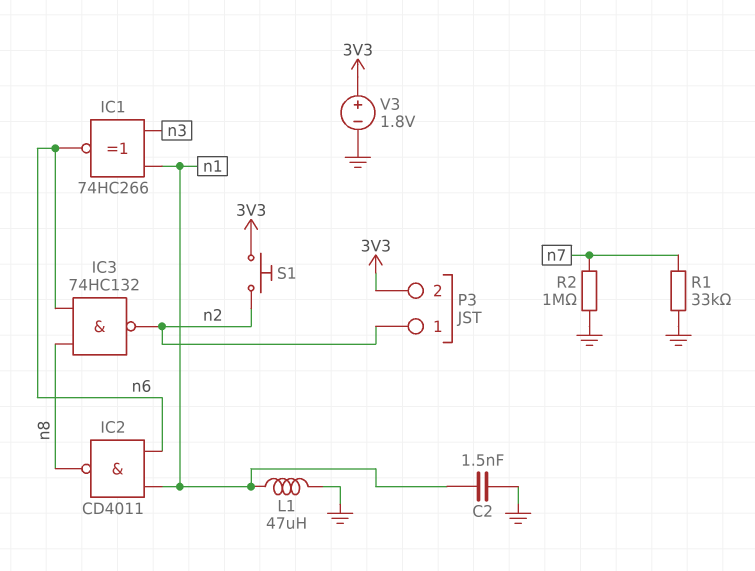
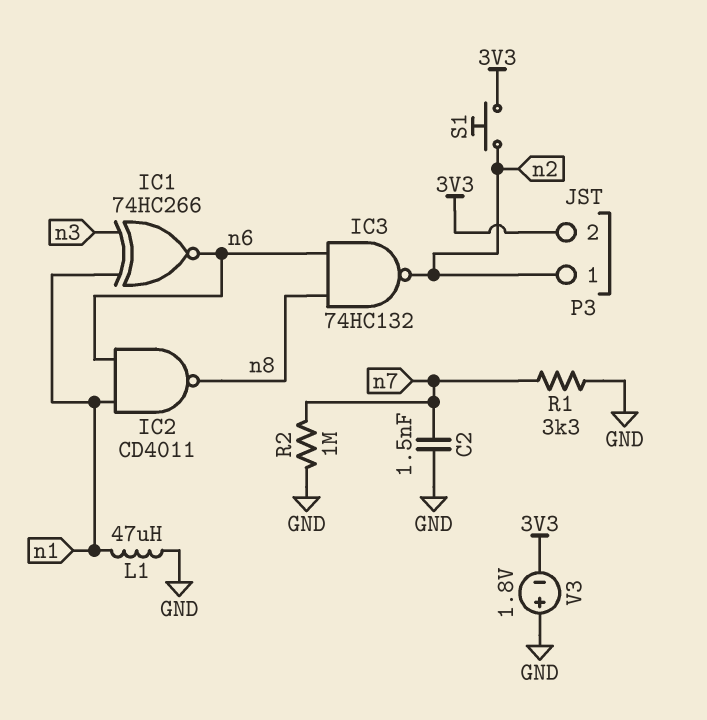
C2: 1.5nF (GND, n1) -> 1.5nF (GND, n7)
R1: 33k (GND, n7) -> 3.3k (GND, n7)
V3: 1.8V (plus 3V3, minus GND) -> 1.8V (plus GND, minus 3V3)

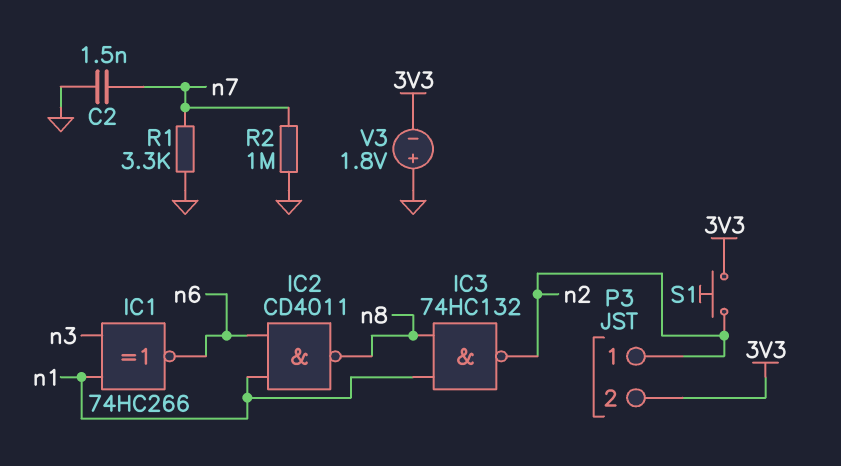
IC3: NAND 74HC132 (in n6, in n8, out n2) -> NAND 74HC132 (in n1, in n8, out n2)
L1: 47uH (GND, n1) -> none

